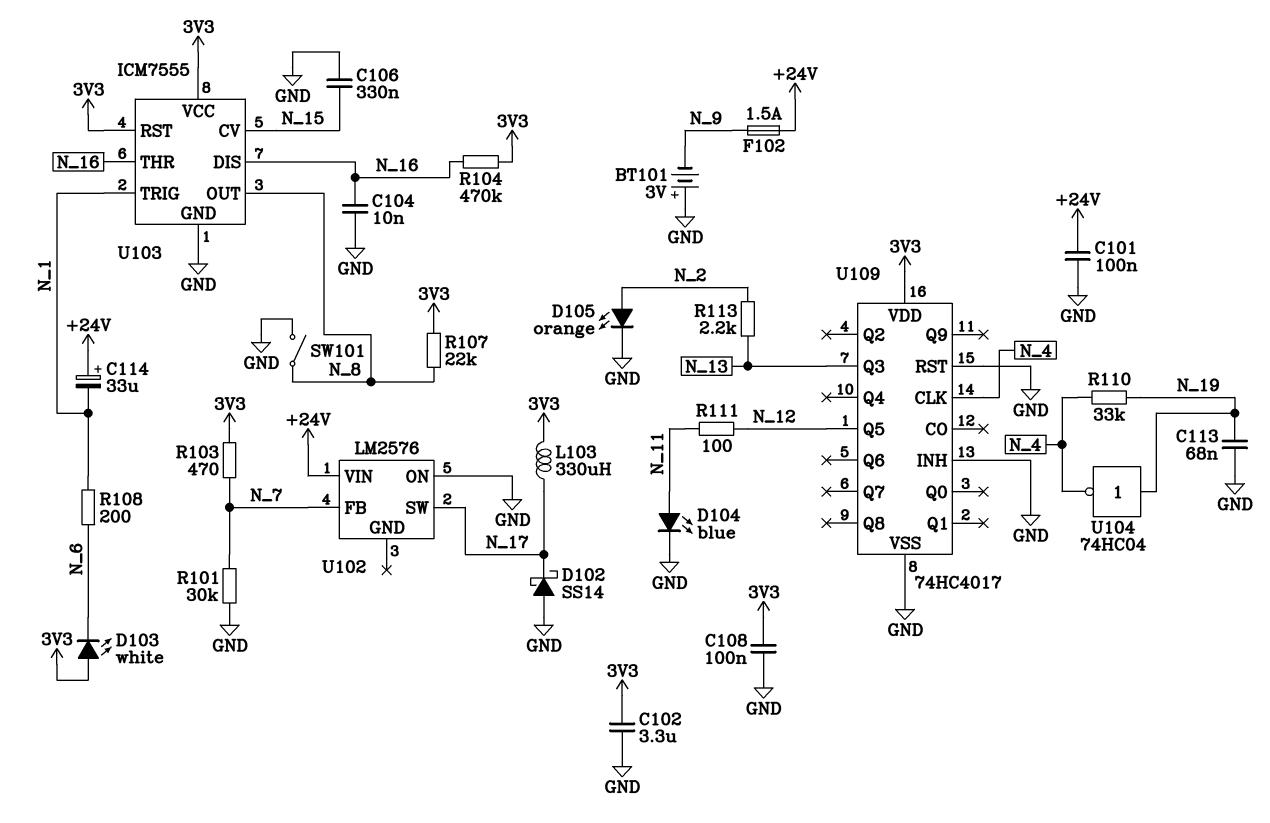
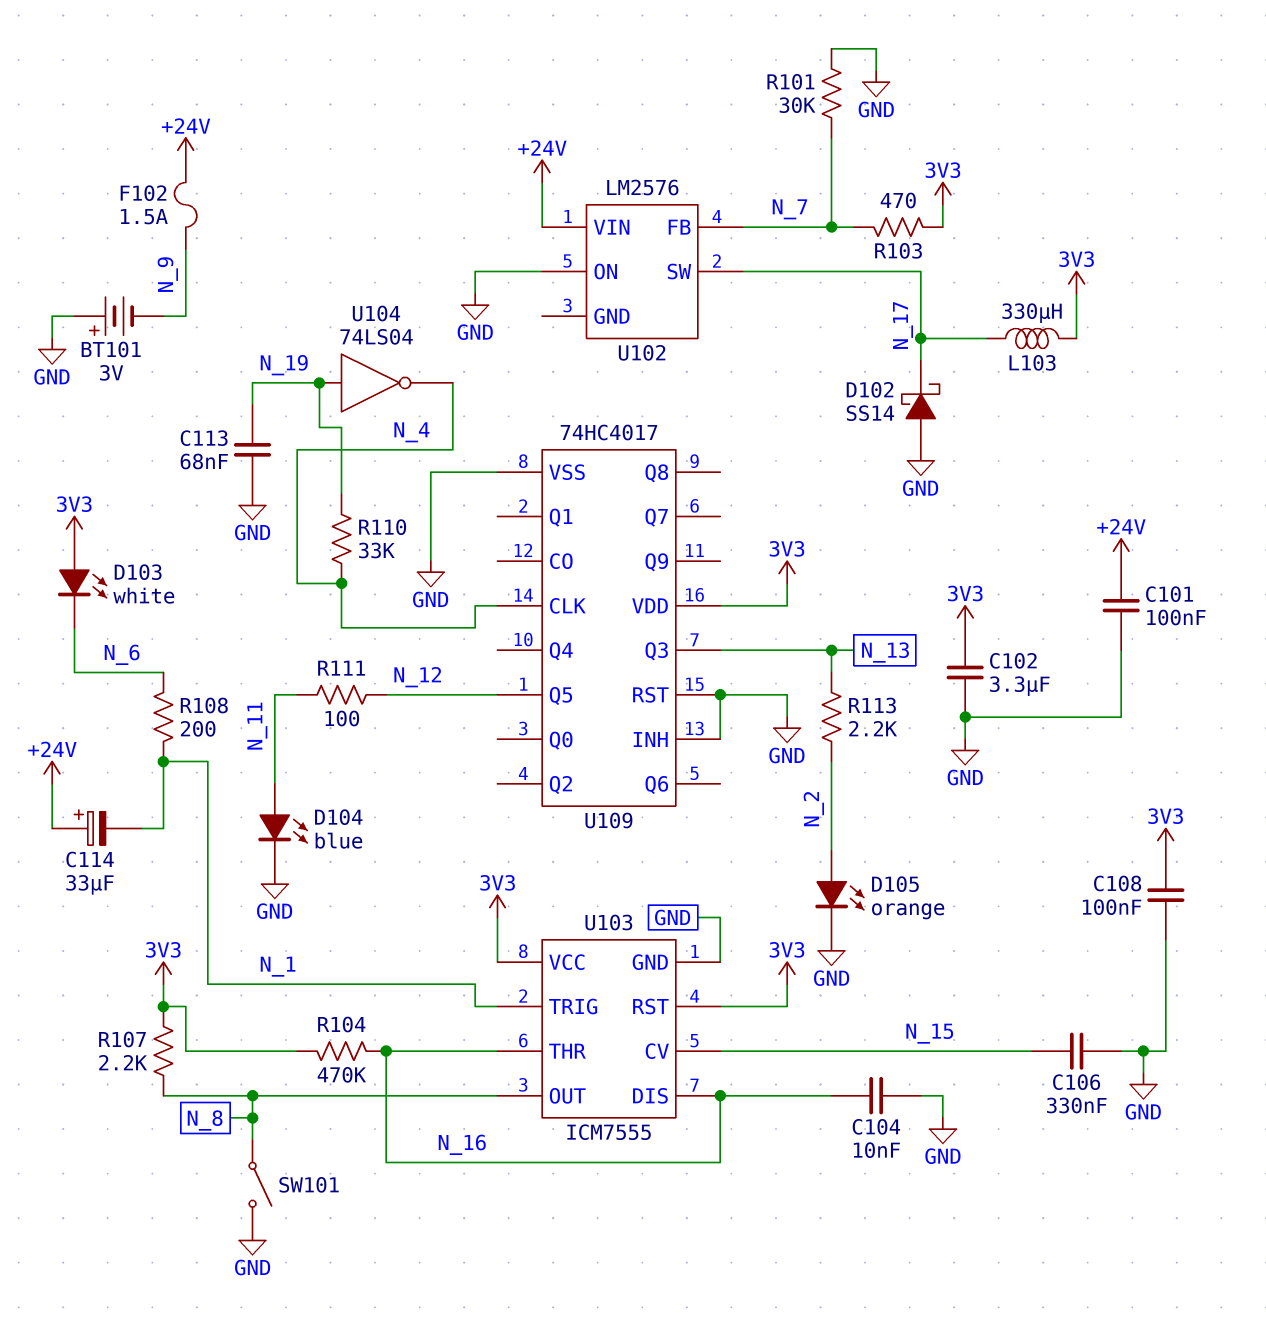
R107: 22k (3V3, N_8) -> 2.2k (3V3, N_8)
U104: NOT 74HC04 (in N_19, out N_4) -> NOT 74LS04 (in N_19, out N_4)

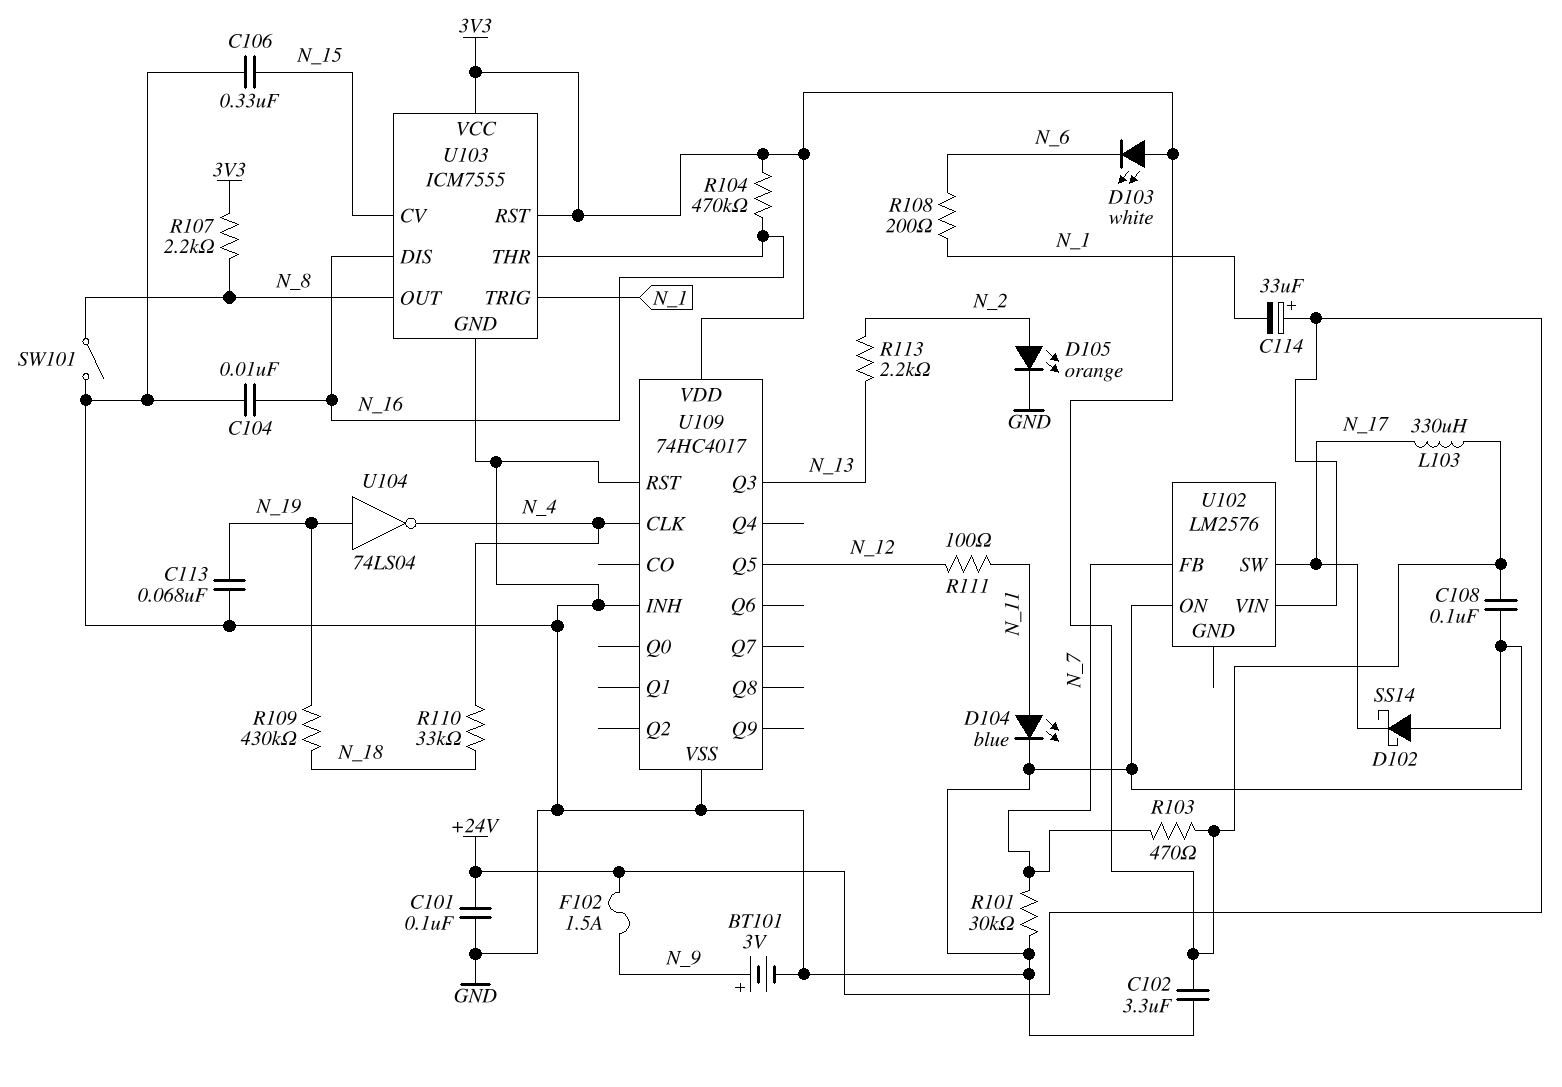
BT101: 3V (plus GND, minus N_9) -> 3V (plus N_9, minus GND)
R109: none -> 430k (N_18, N_19)
R110: 33k (N_4, N_19) -> 33k (N_4, N_18)

